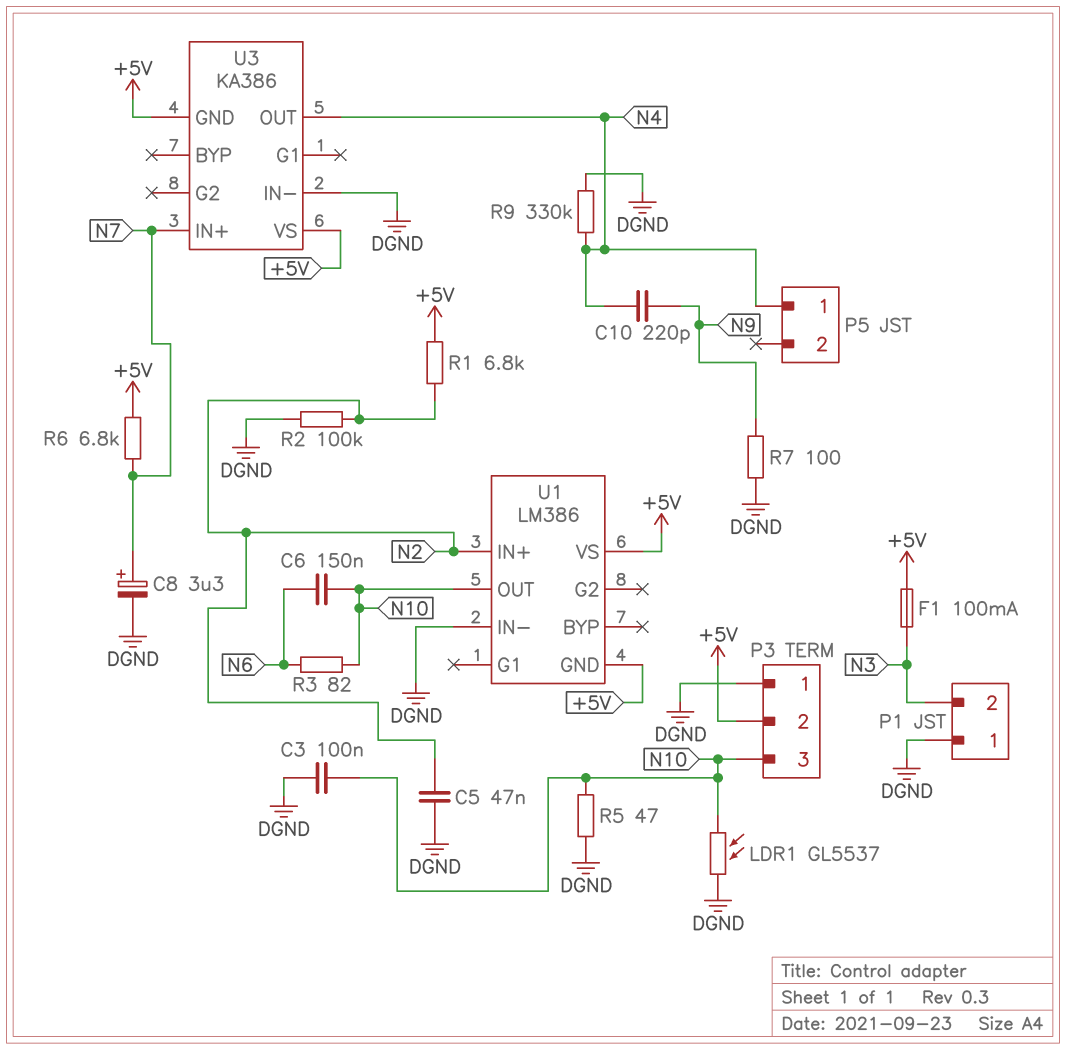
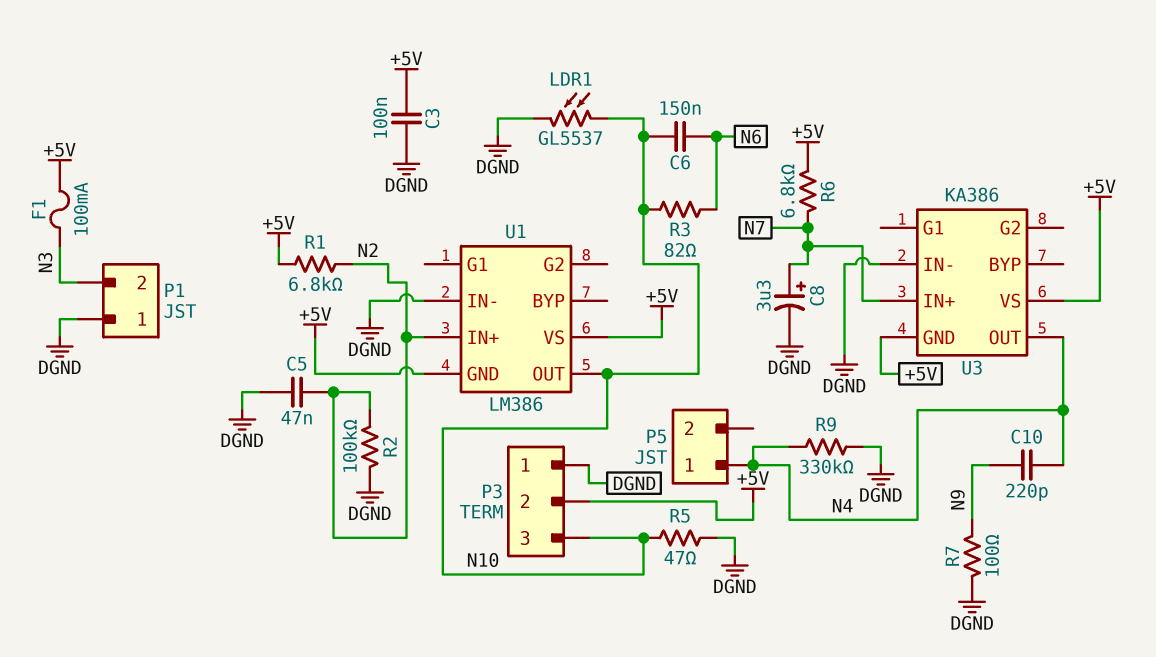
C3: 100nF (DGND, N10) -> 100nF (+5V, DGND)

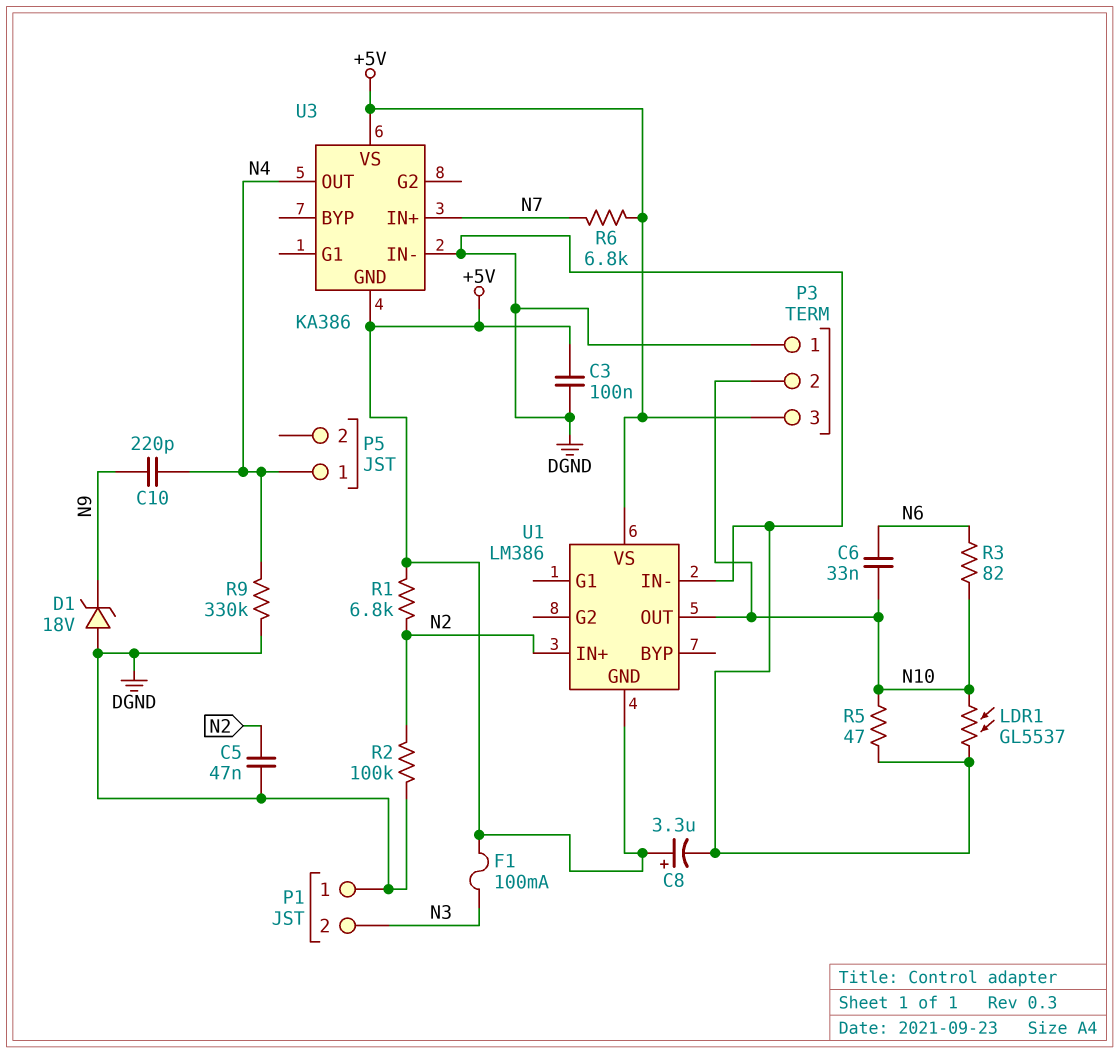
C6: 150nF (N6, N10) -> 33nF (N6, N10)
C8: 3.3uF (plus N7, minus DGND) -> 3.3uF (plus +5V, minus DGND)
D1: none -> zener 18V (A DGND, K N9)
P3 pin 2: +5V -> N10
P3 pin 3: N10 -> +5V
R7: 100 (DGND, N9) -> none

